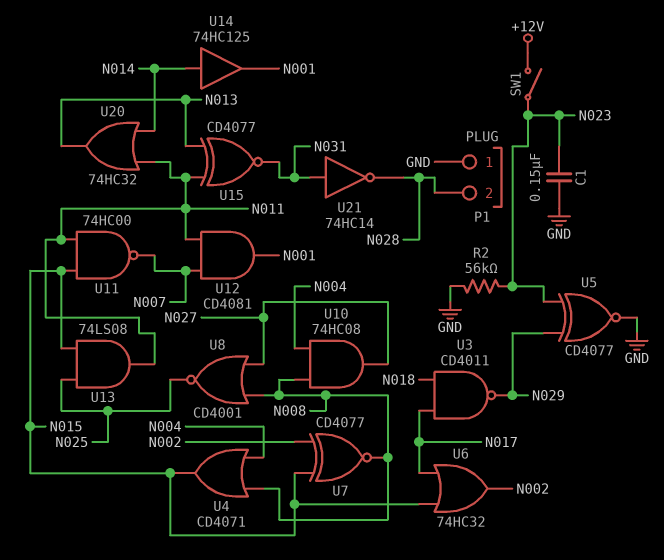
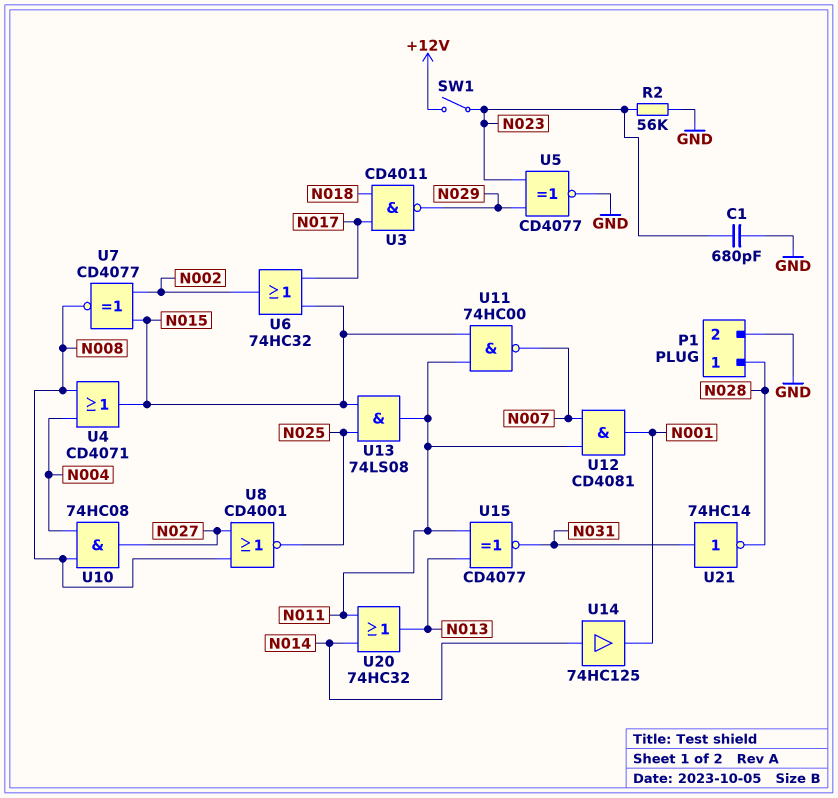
C1: 150nF (GND, N023) -> 680pF (GND, N023)
P1 pin 1: GND -> N028
P1 pin 2: N028 -> GND

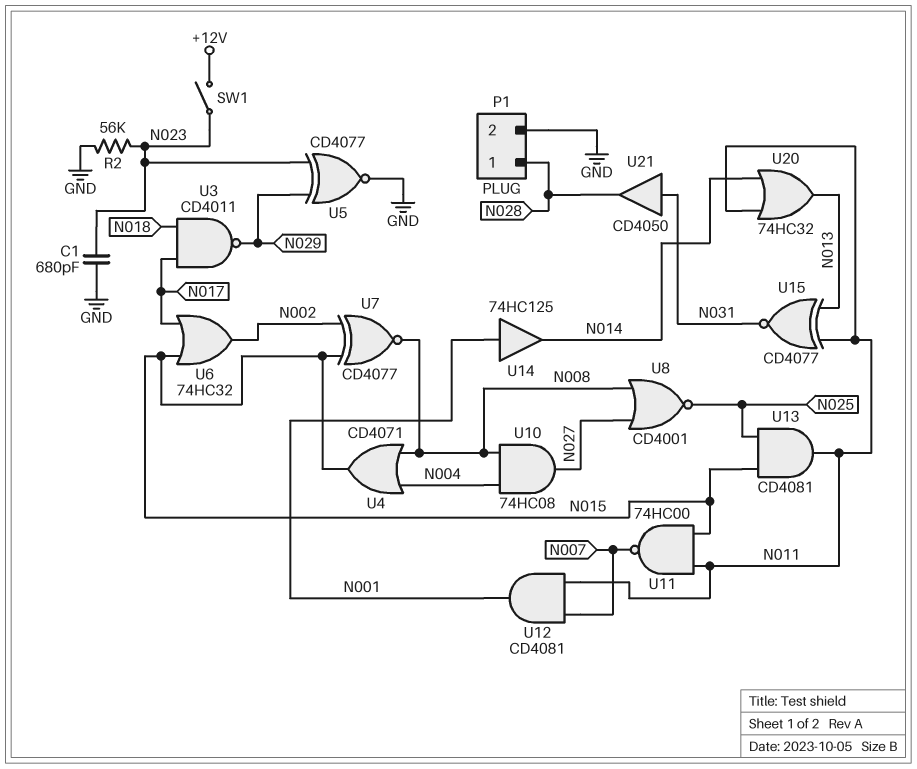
U13: AND 74LS08 (in N015, in N025, out N011) -> AND CD4081 (in N015, in N025, out N011)
U14: buffer 74HC125 (in N014, out N001) -> buffer 74HC125 (in N001, out N014)
U21: NOT 74HC14 (in N031, out N028) -> buffer CD4050 (in N031, out N028)

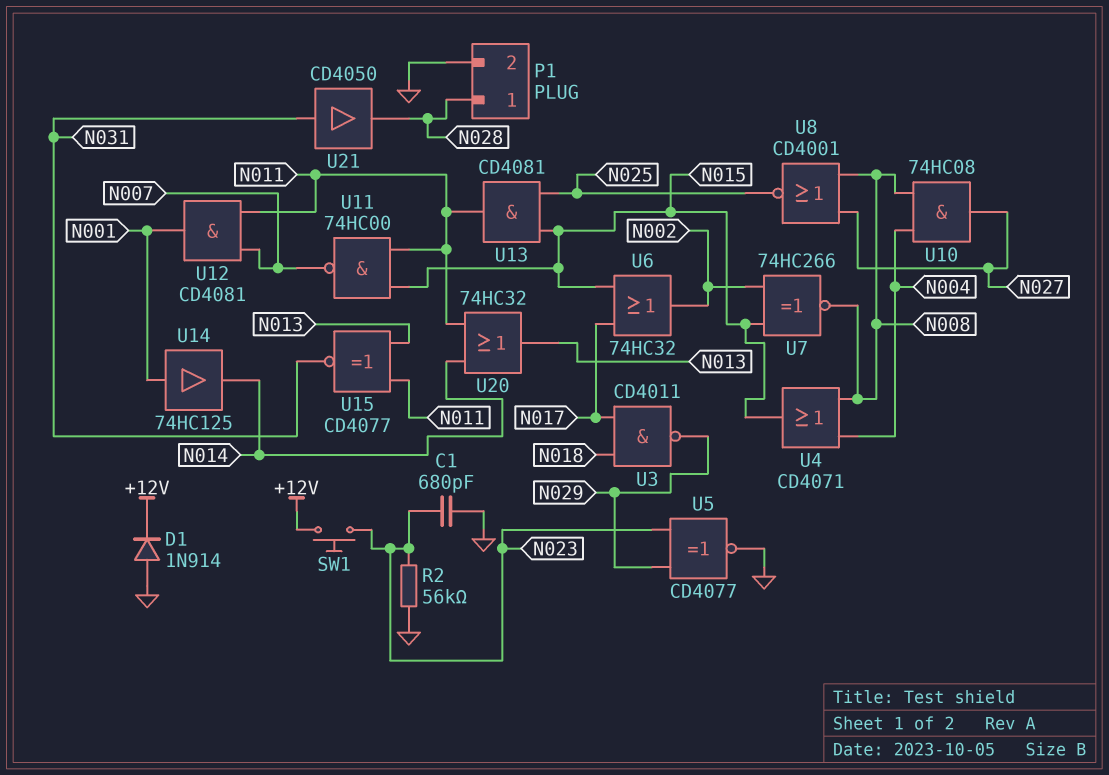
D1: none -> diode 1N914 (A GND, K +12V)
SW1: switch (+12V, N023) -> button (+12V, N023)
U7: XNOR CD4077 (in N002, in N015, out N008) -> XNOR 74HC266 (in N002, in N015, out N008)

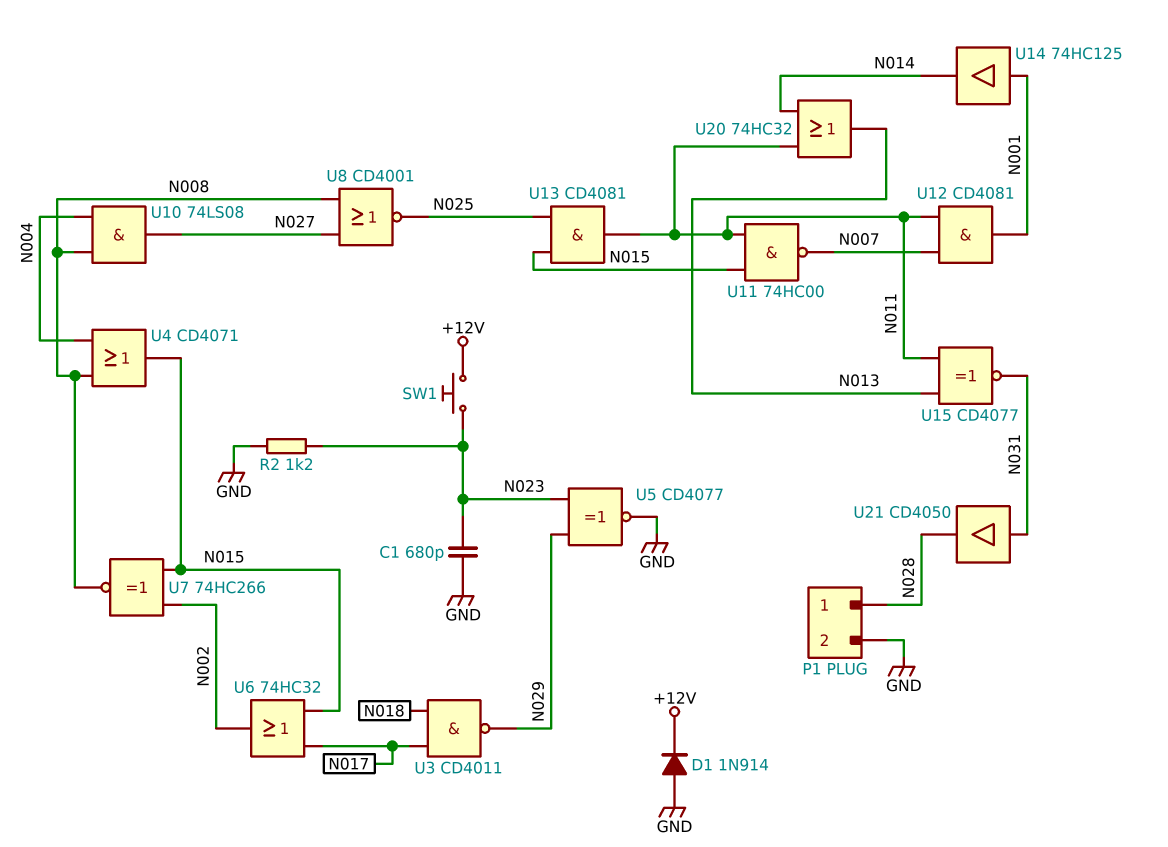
R2: 56k (GND, N023) -> 1.2k (GND, N023)
U10: AND 74HC08 (in N004, in N008, out N027) -> AND 74LS08 (in N004, in N008, out N027)

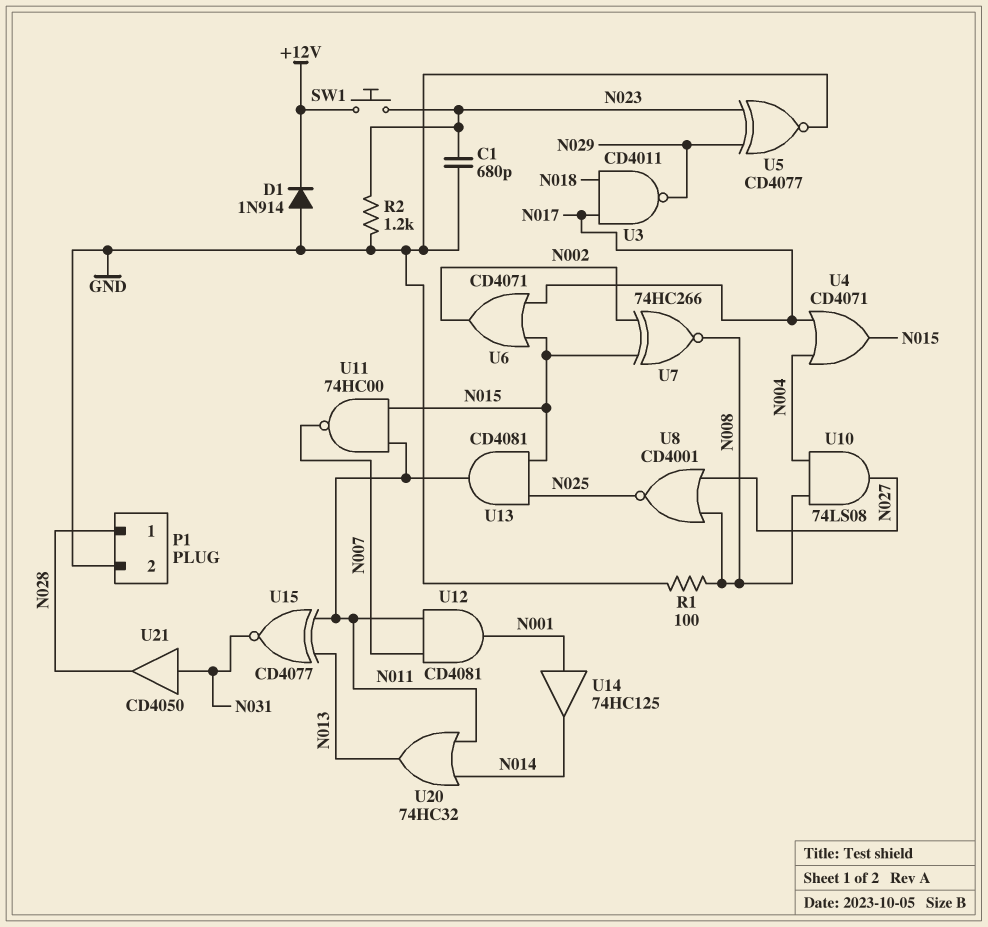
R1: none -> 100 (GND, N008)
U4: OR CD4071 (in N004, in N008, out N015) -> OR CD4071 (in N004, in N017, out N015)
U6: OR 74HC32 (in N015, in N017, out N002) -> OR CD4071 (in N015, in N017, out N002)

